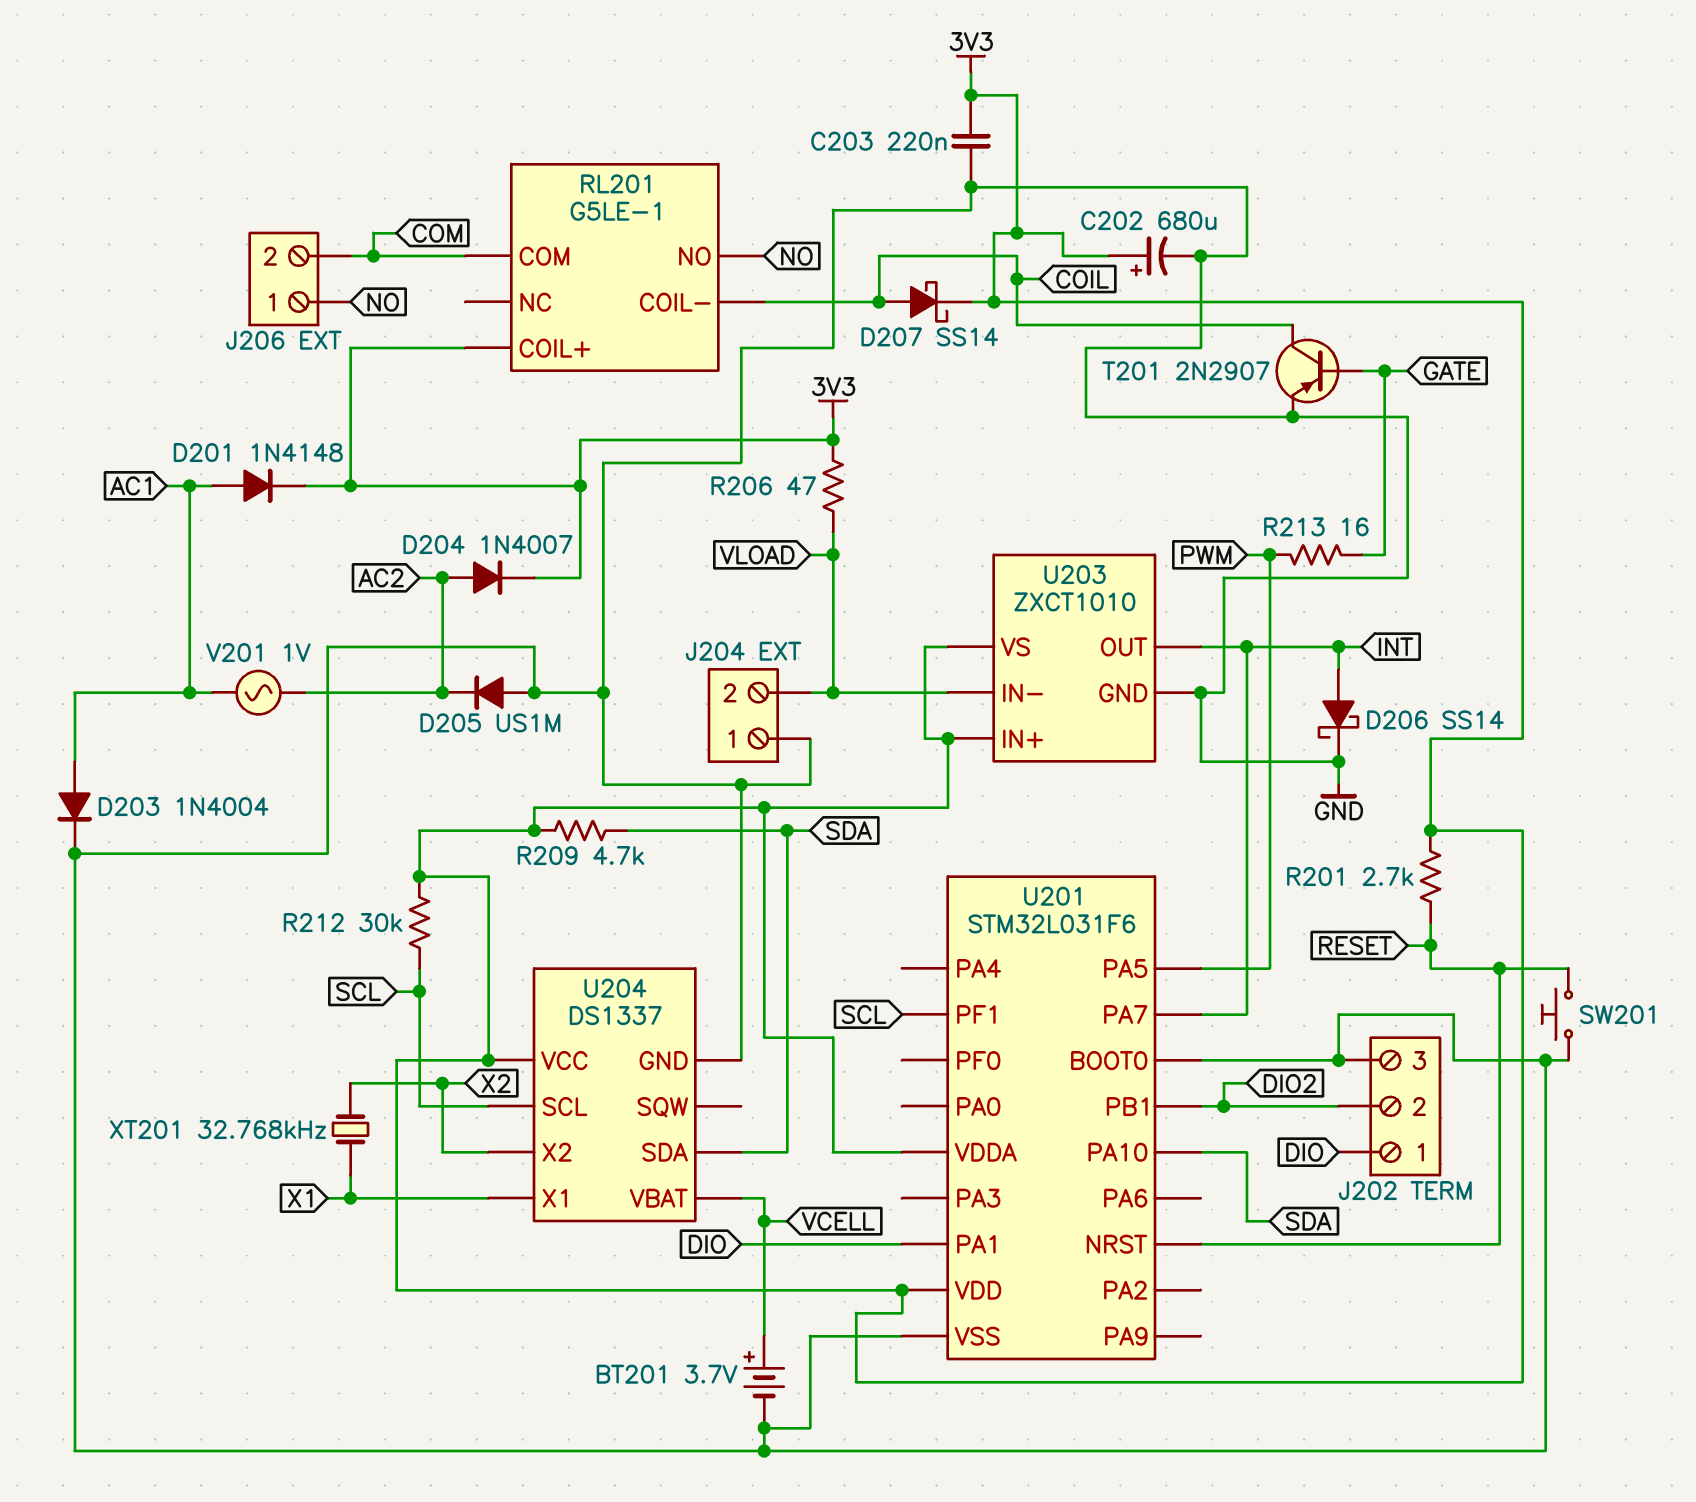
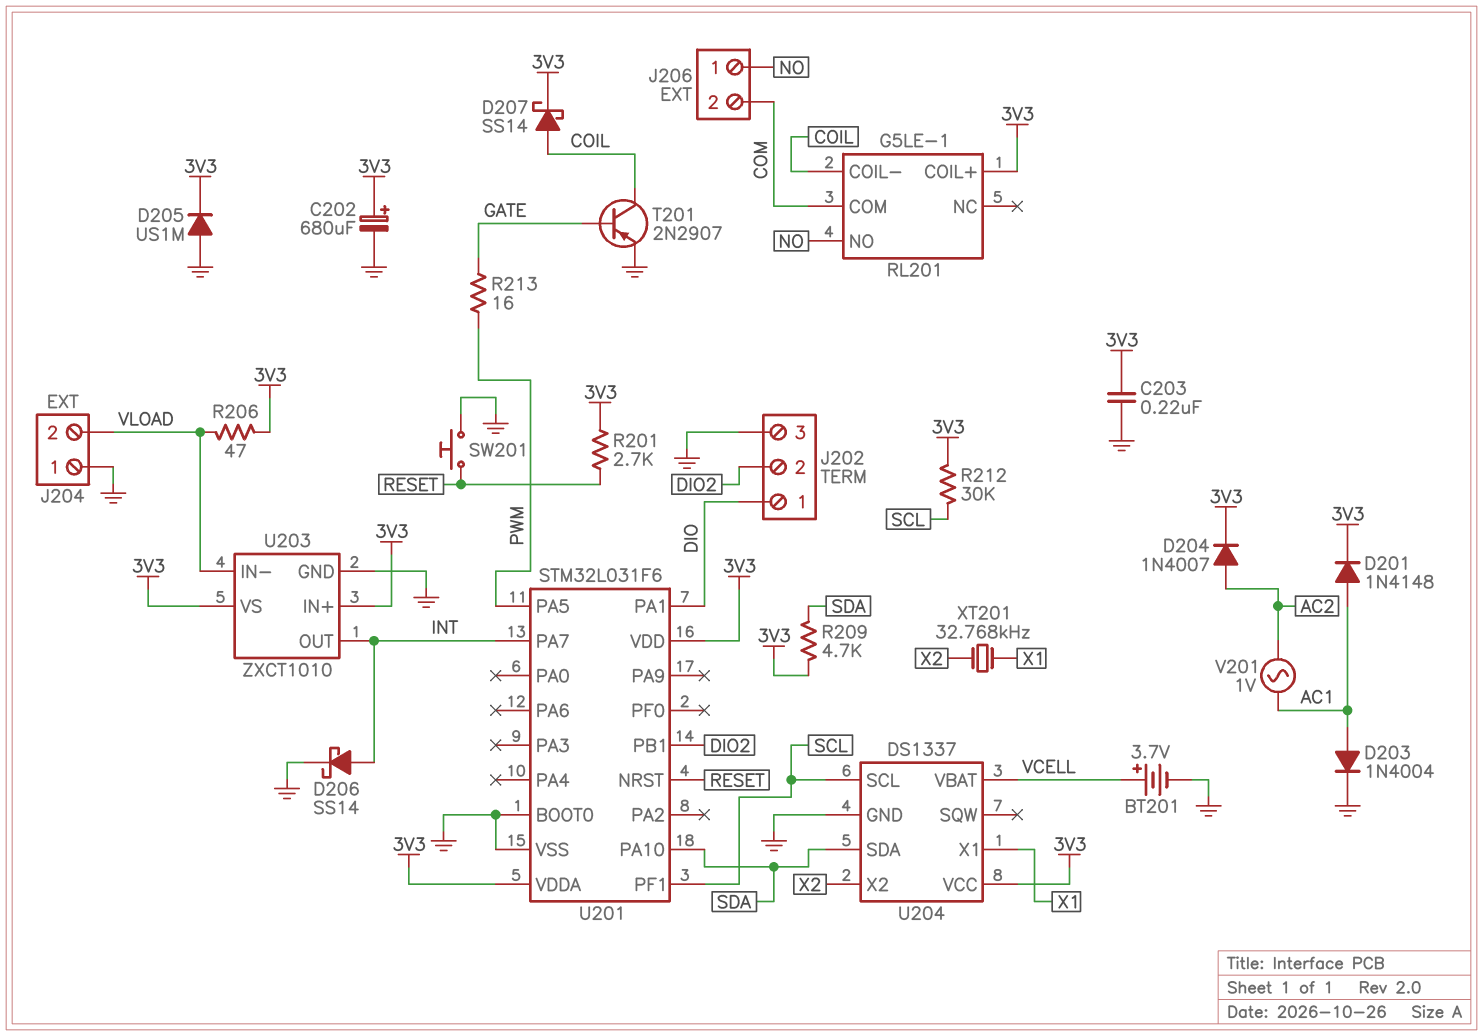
D205: diode US1M (A GND, K AC2) -> diode US1M (A GND, K 3V3)

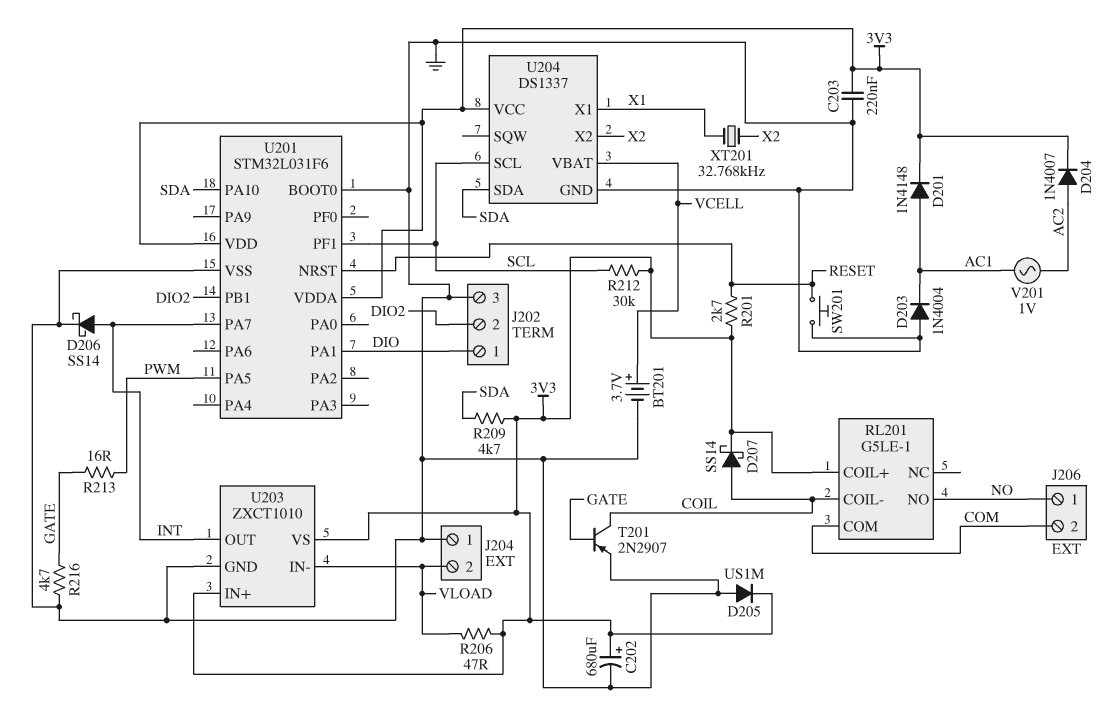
D203: diode 1N4004 (A AC1, K GND) -> diode 1N4004 (A GND, K AC1)
R216: none -> 4.7k (GATE, GND)

